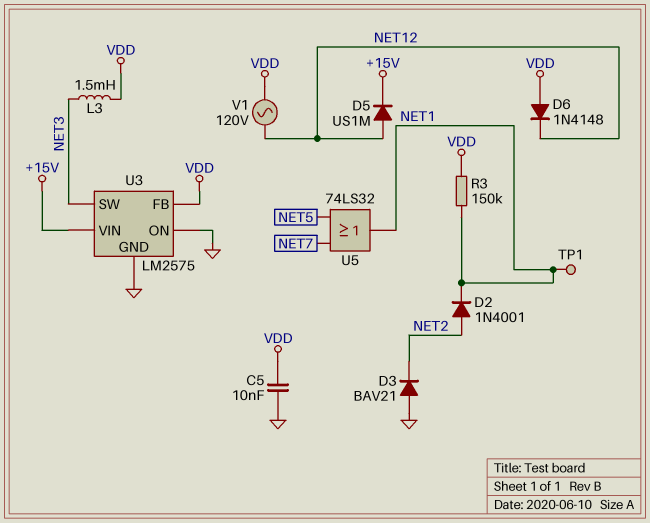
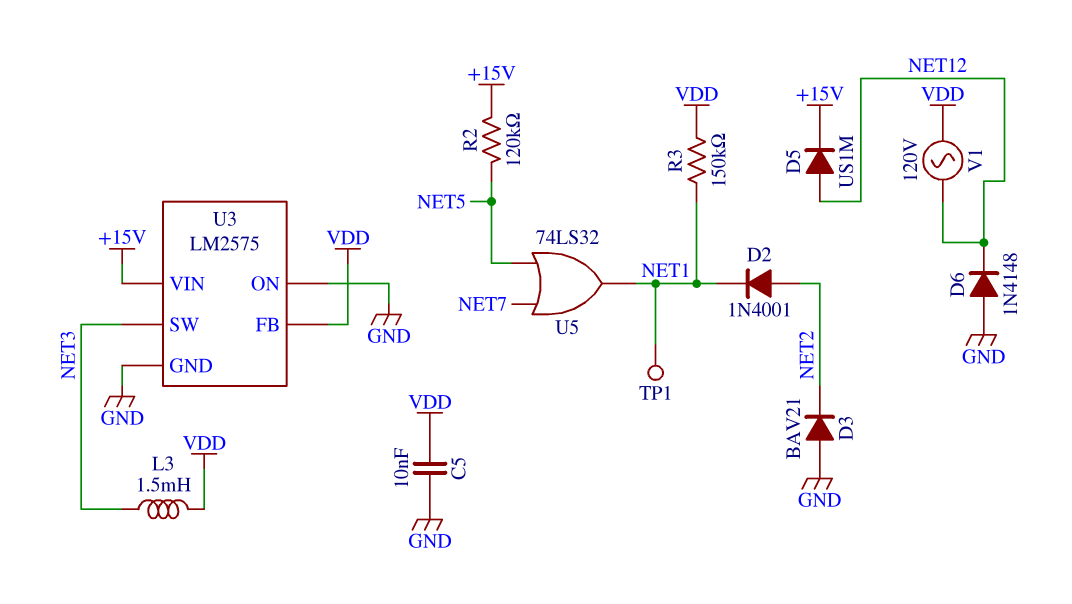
D6: diode 1N4148 (A VDD, K NET12) -> diode 1N4148 (A GND, K NET12)
R2: none -> 120k (+15V, NET5)

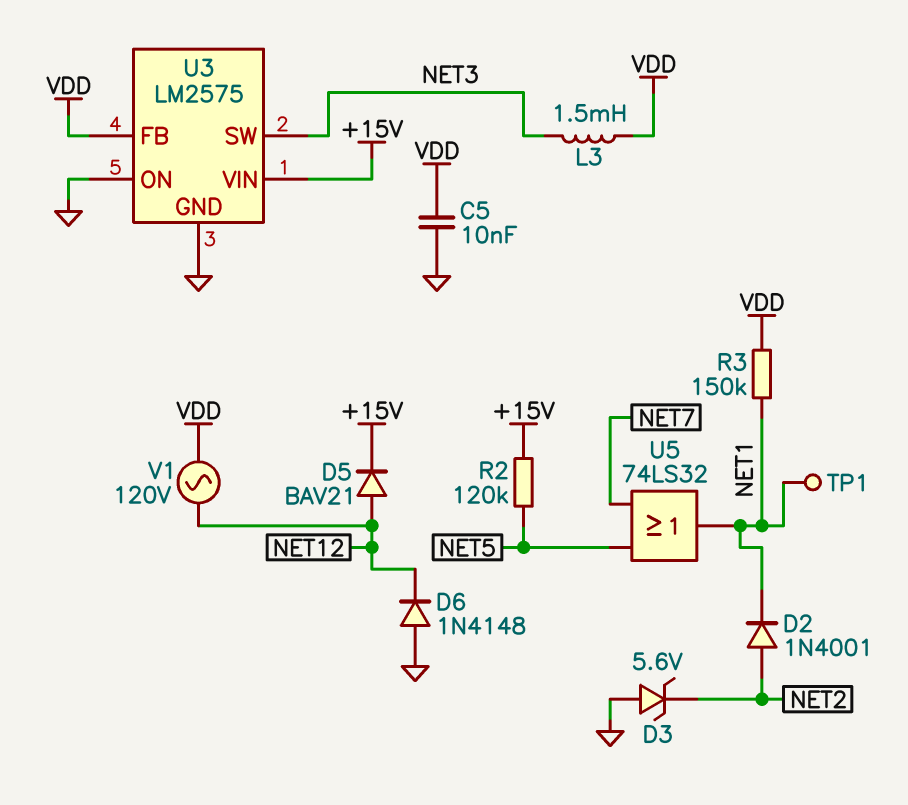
D3: diode BAV21 (A GND, K NET2) -> zener 5.6V (A GND, K NET2)
D5: diode US1M (A NET12, K +15V) -> diode BAV21 (A NET12, K +15V)

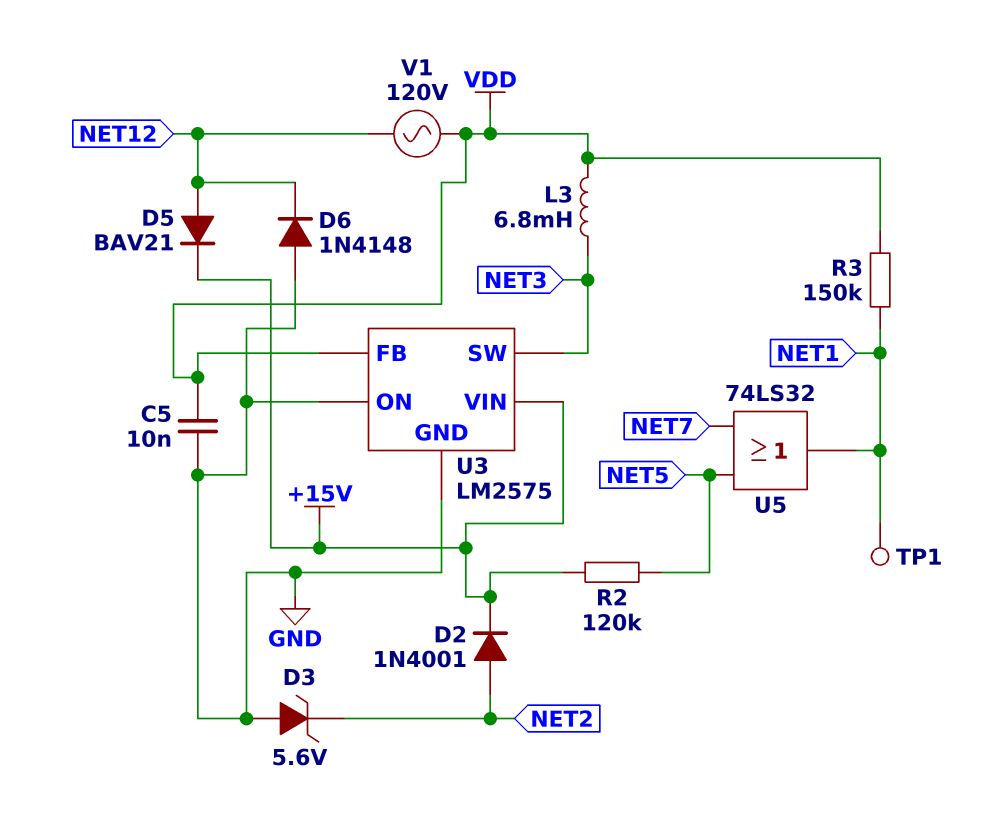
D2: diode 1N4001 (A NET2, K NET1) -> diode 1N4001 (A NET2, K +15V)
L3: 1.5mH (NET3, VDD) -> 6.8mH (NET3, VDD)

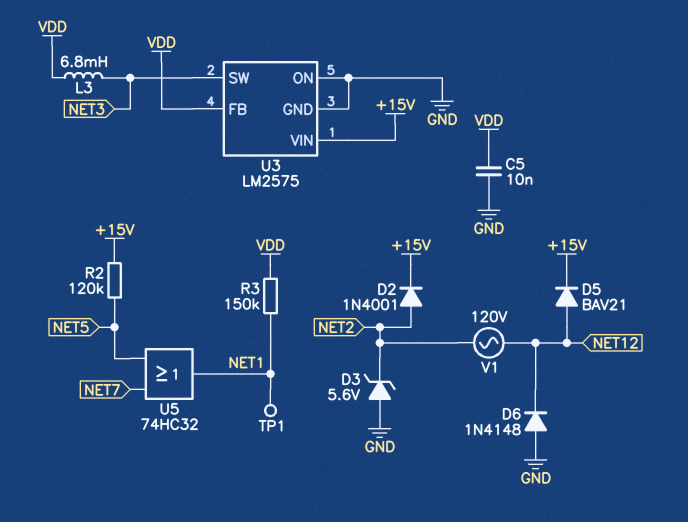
U5: OR 74LS32 (in NET5, in NET7, out NET1) -> OR 74HC32 (in NET5, in NET7, out NET1)
V1: AC 120V (NET12, VDD) -> AC 120V (NET2, NET12)

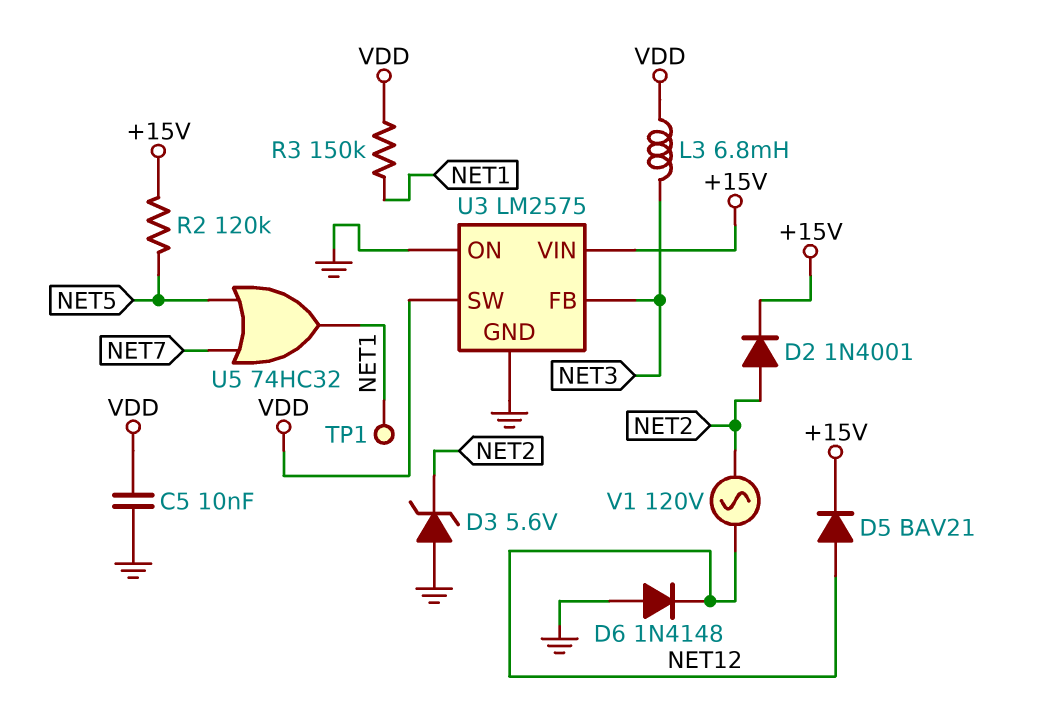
U3 pin FB: VDD -> NET3
U3 pin SW: NET3 -> VDD

